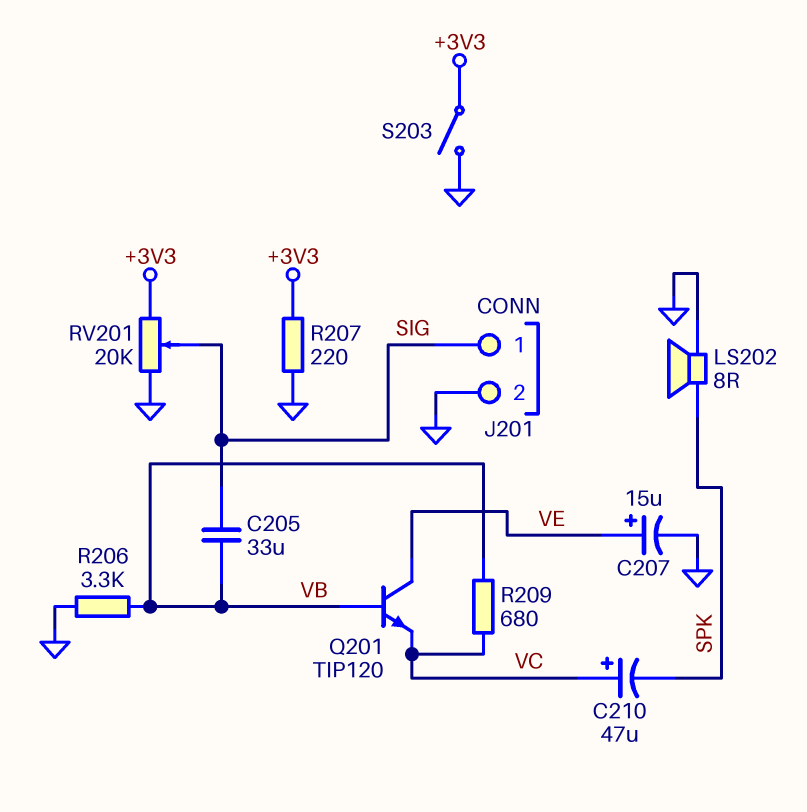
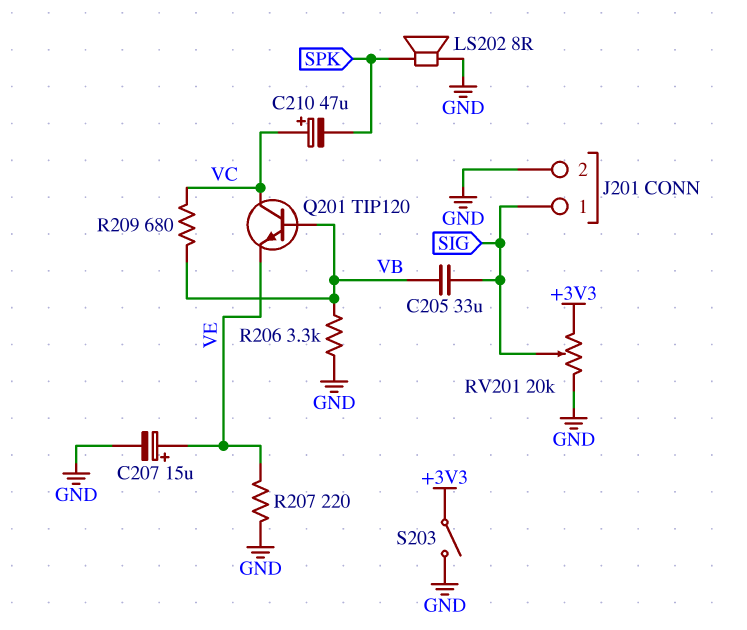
Q201: NPN TIP120 (B VB, C VE, E VC) -> NPN TIP120 (B VB, C VC, E VE)
R207: 220 (+3V3, GND) -> 220 (GND, VE)

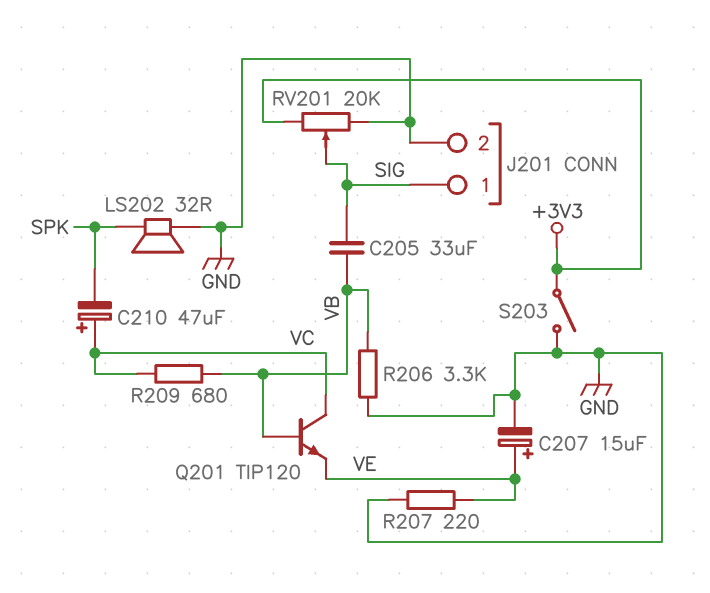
LS202: speaker 8R (GND, SPK) -> speaker 32R (GND, SPK)

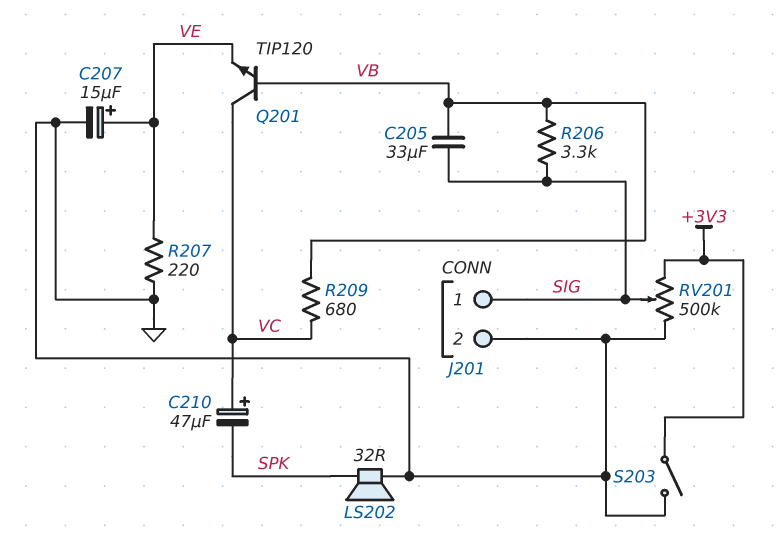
R206: 3.3k (GND, VB) -> 3.3k (SIG, VB)
RV201: 20k (+3V3, GND, wiper SIG) -> 500k (+3V3, GND, wiper SIG)

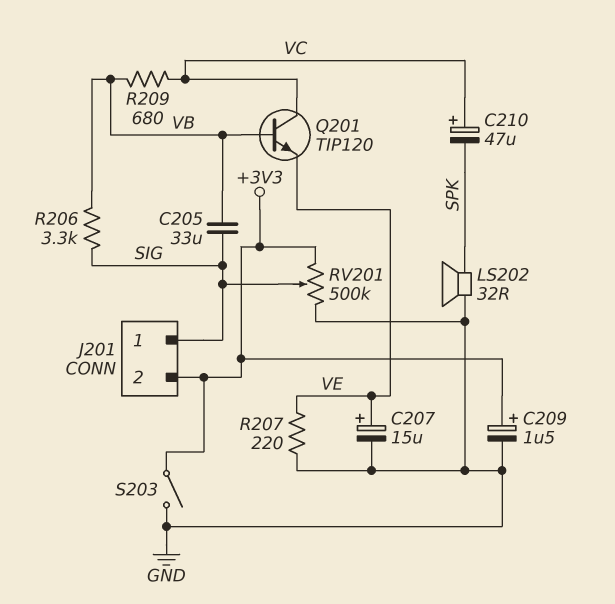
C209: none -> 1.5uF (plus +3V3, minus GND)
J201 pin 2: GND -> +3V3

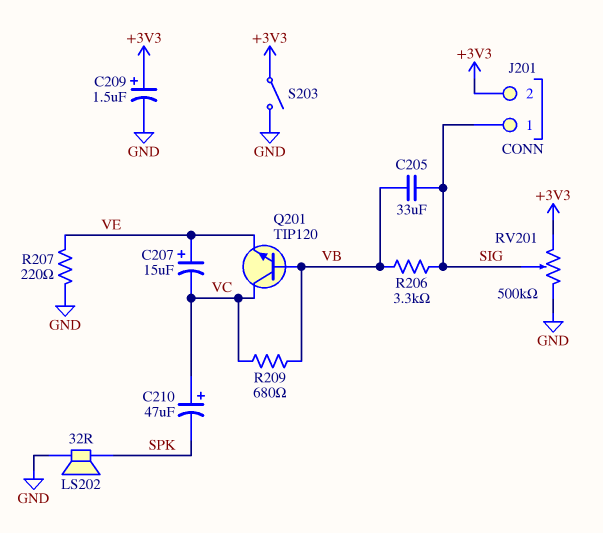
C207: 15uF (plus VE, minus GND) -> 15uF (plus VE, minus VC)

